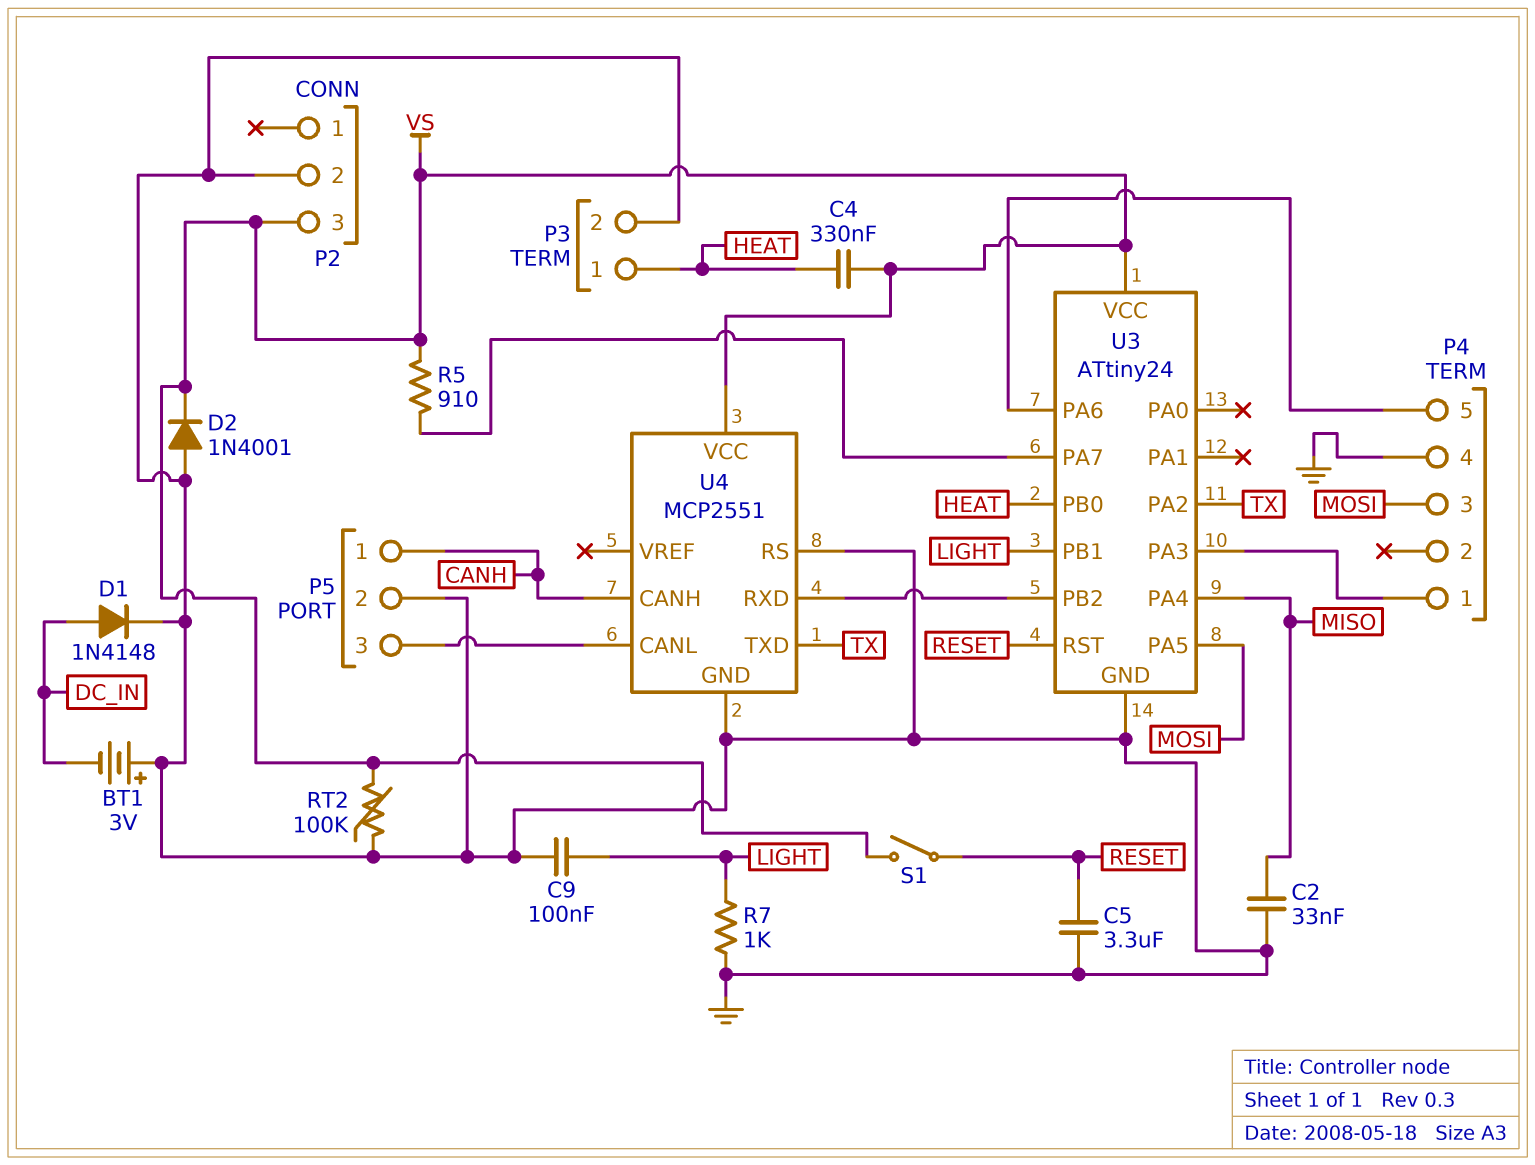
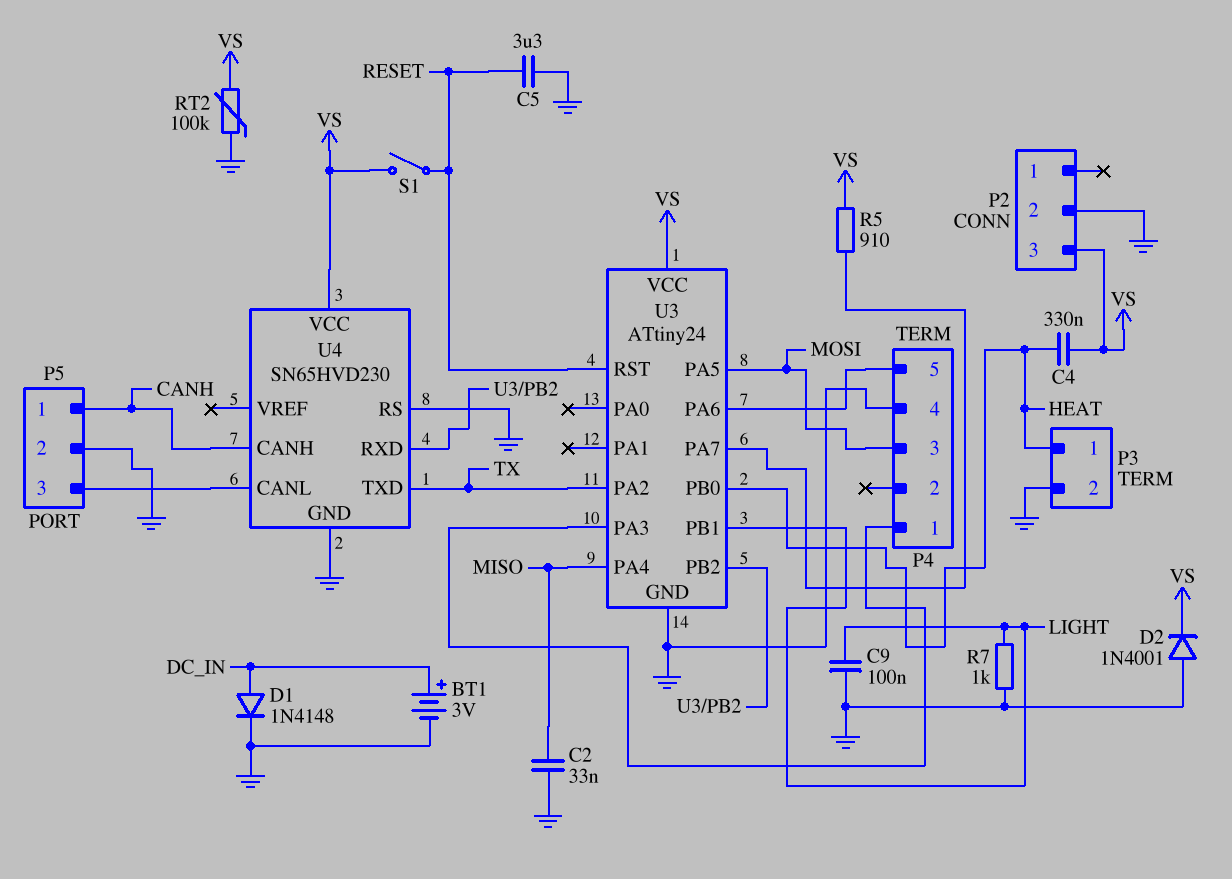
BT1: 3V (plus GND, minus DC_IN) -> 3V (plus DC_IN, minus GND)
U4: MCP2551 -> SN65HVD230

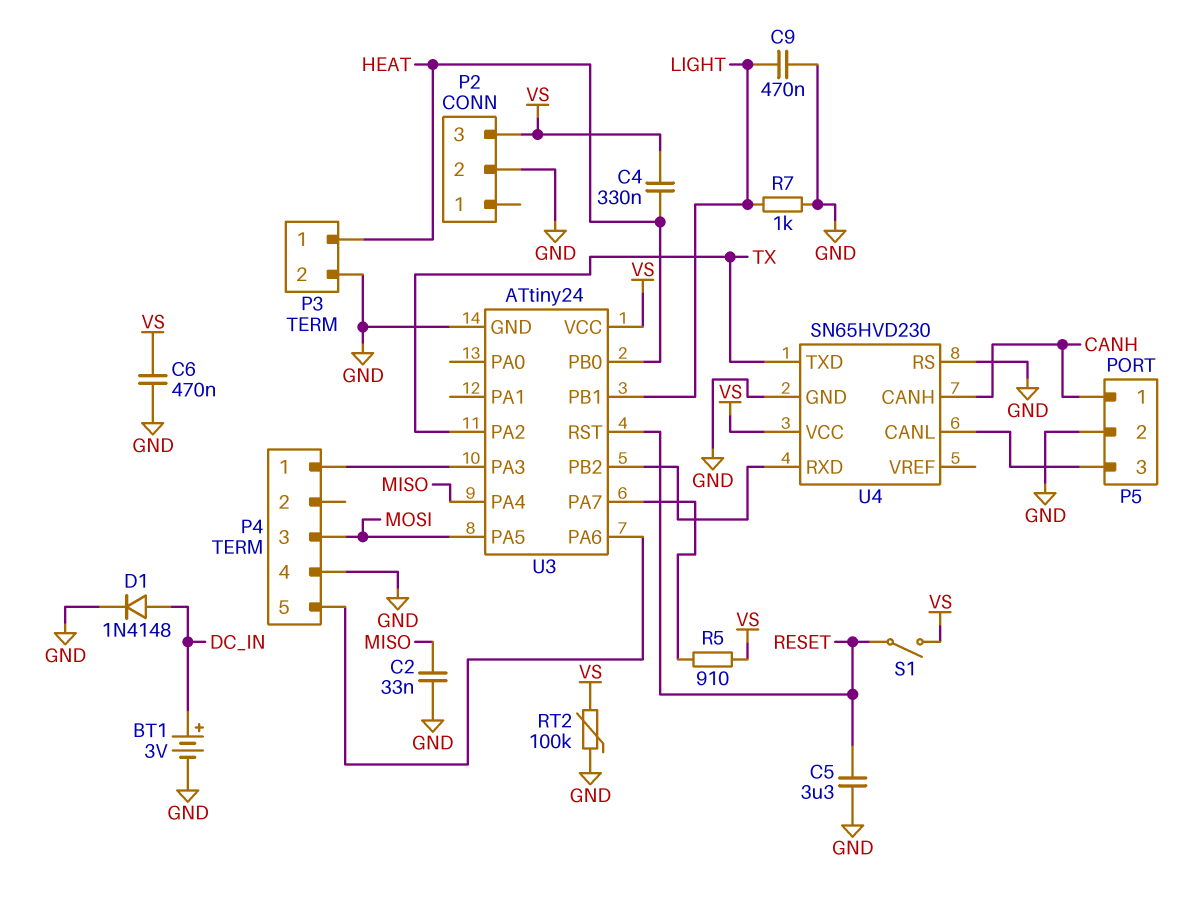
C6: none -> 470nF (GND, VS)
C9: 100nF (GND, LIGHT) -> 470nF (GND, LIGHT)
D2: diode 1N4001 (A GND, K VS) -> none

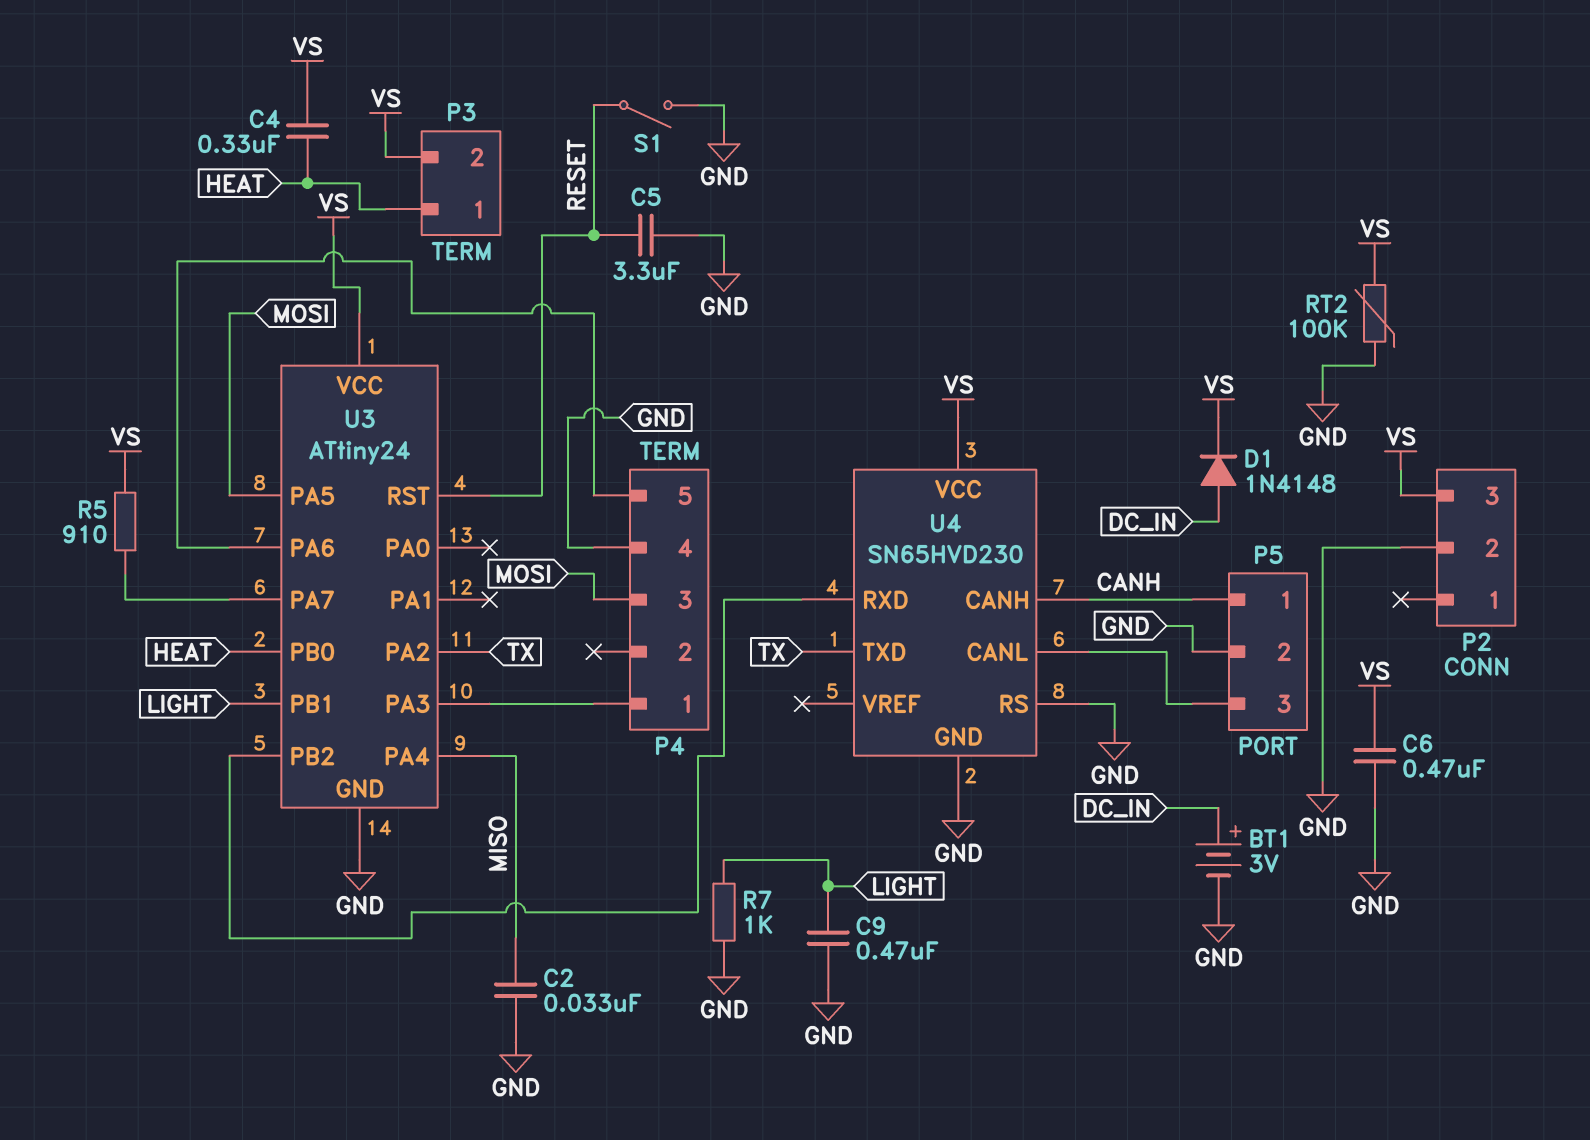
D1: diode 1N4148 (A DC_IN, K GND) -> diode 1N4148 (A DC_IN, K VS)
P3 pin 2: GND -> VS
S1: switch (RESET, VS) -> switch (GND, RESET)

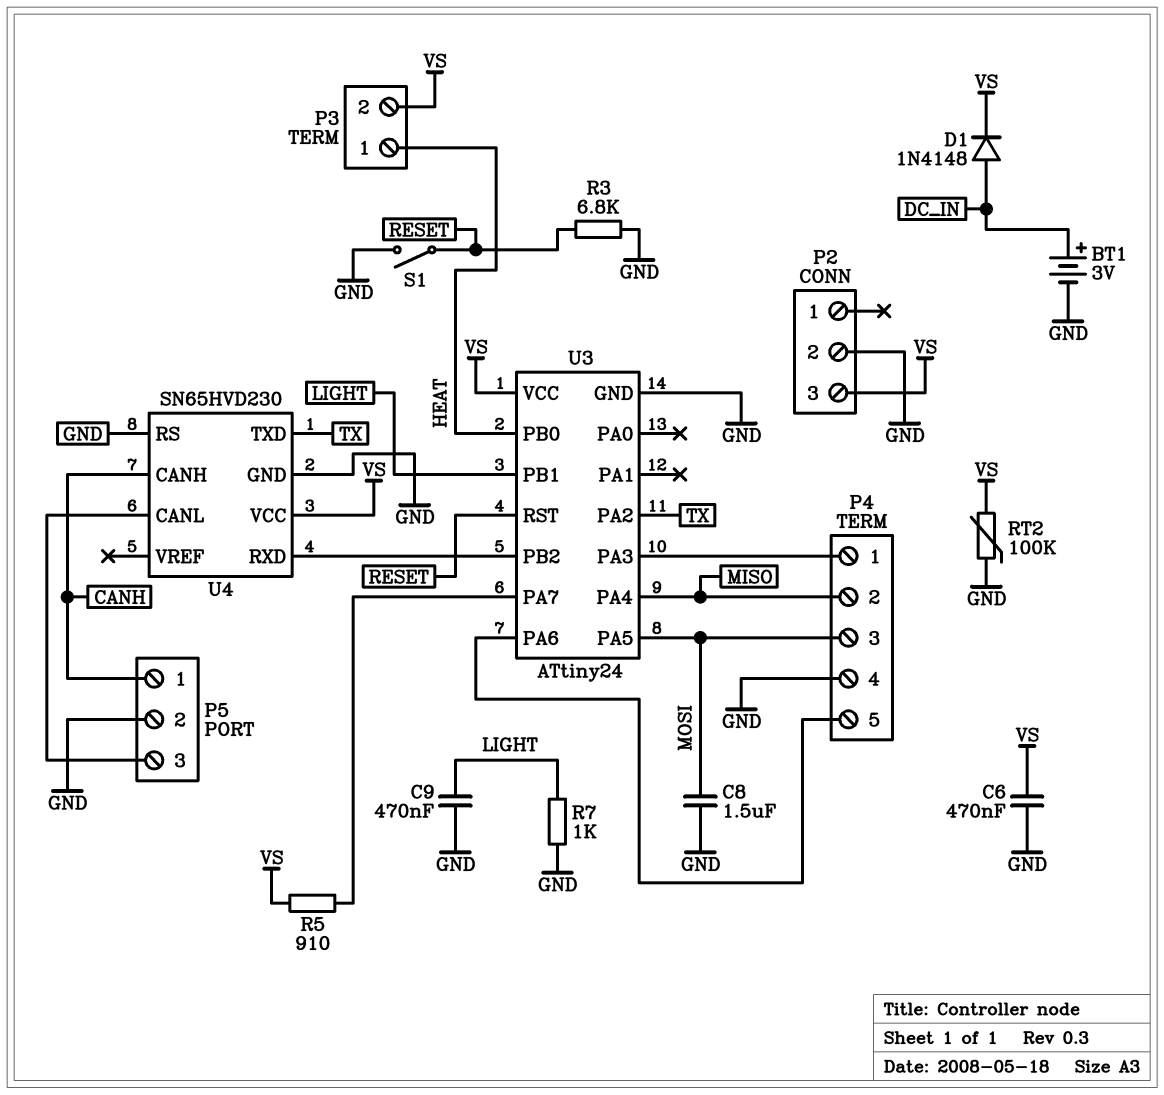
C2: 33nF (GND, MISO) -> none
C4: 330nF (HEAT, VS) -> none
C5: 3.3uF (GND, RESET) -> none
C8: none -> 1.5uF (GND, MOSI)
P4 pin 2: none -> MISO
R3: none -> 6.8k (GND, RESET)

